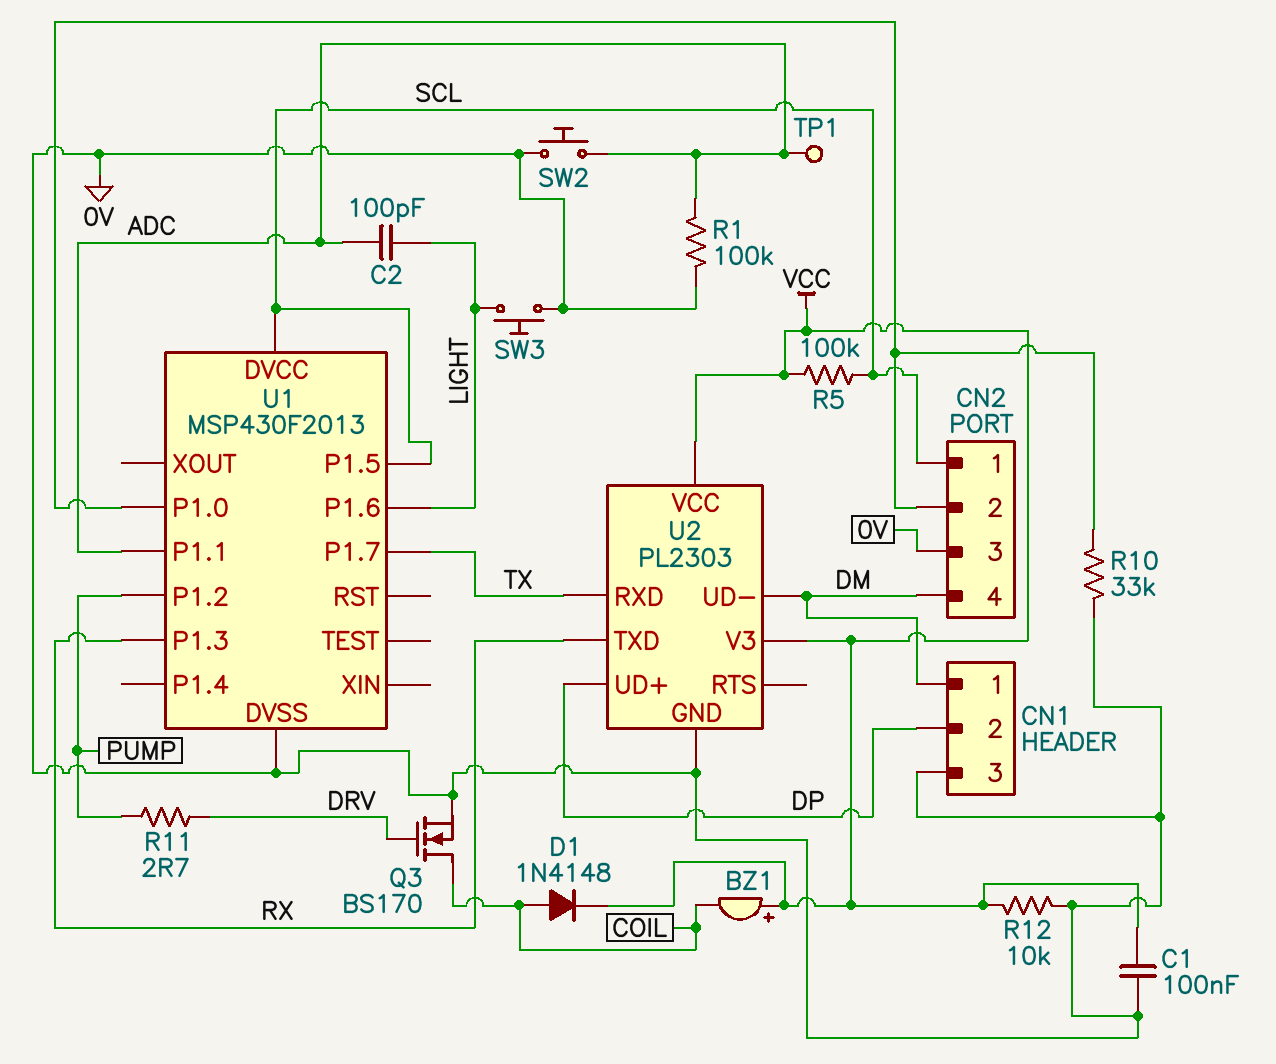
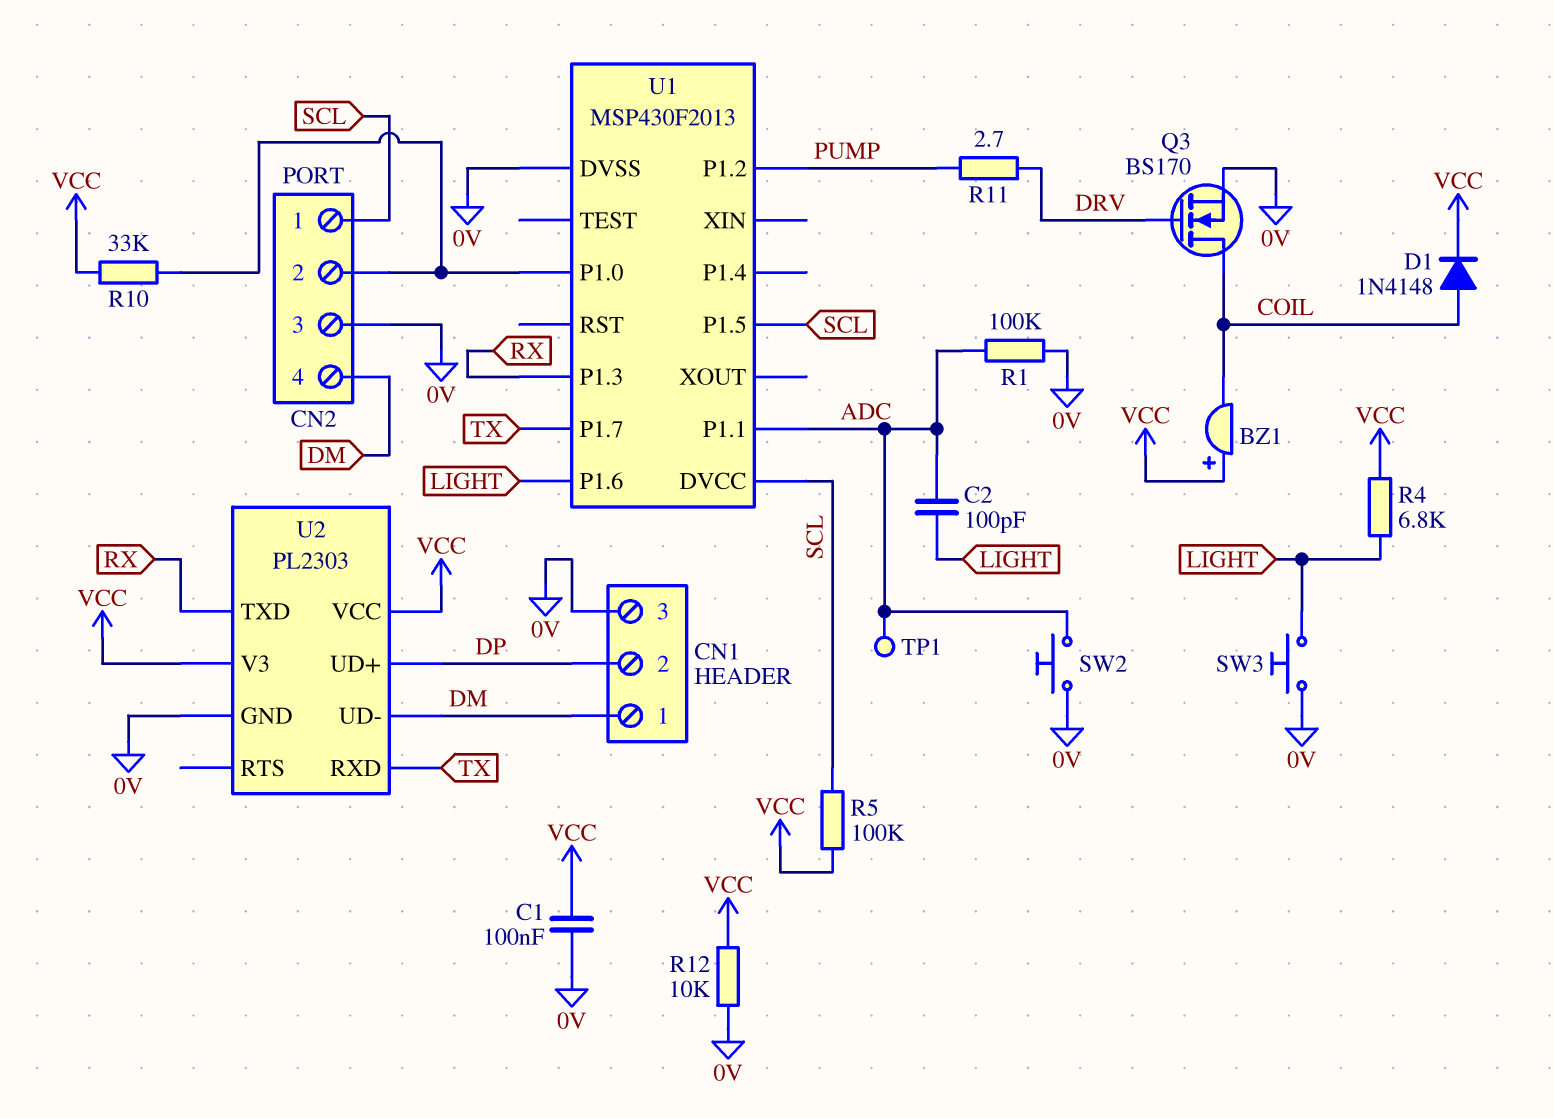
R4: none -> 6.8k (LIGHT, VCC)
R10: 33k (0V, CN2/2) -> 33k (CN2/2, VCC)

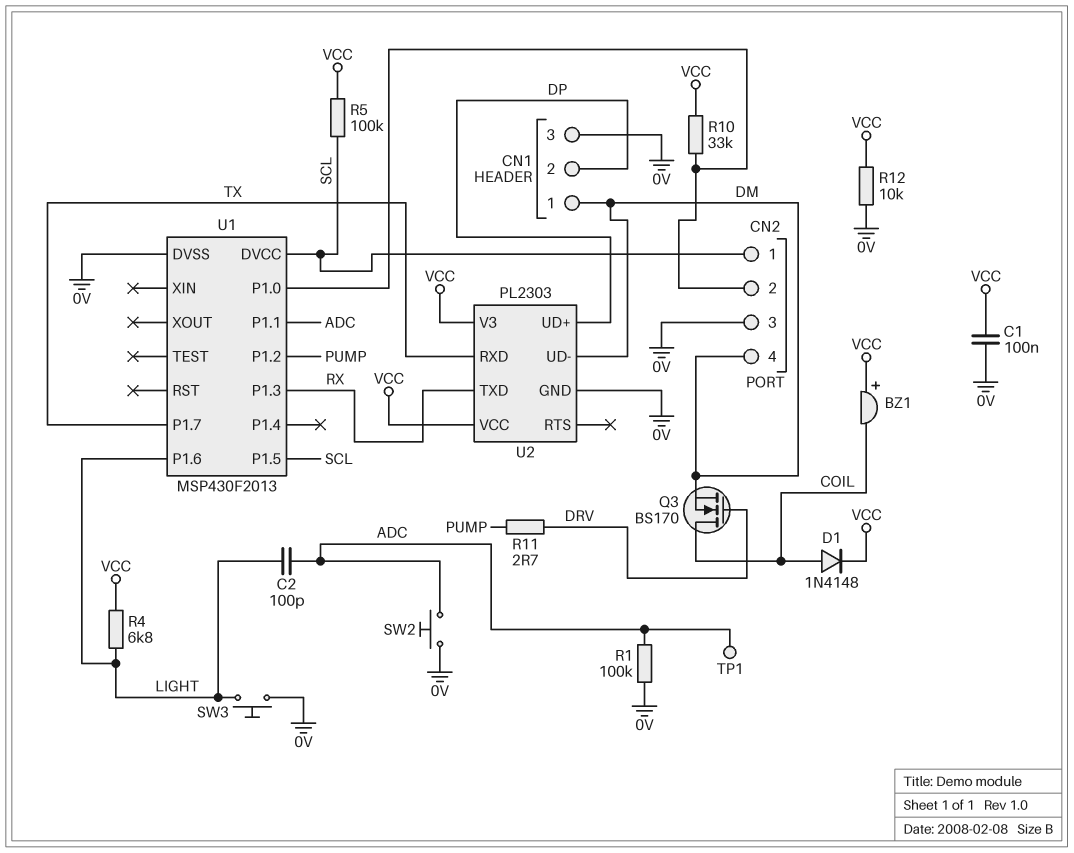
Q3: NMOS BS170 (G DRV, D COIL, S 0V) -> NMOS BS170 (G DRV, D COIL, S DM)

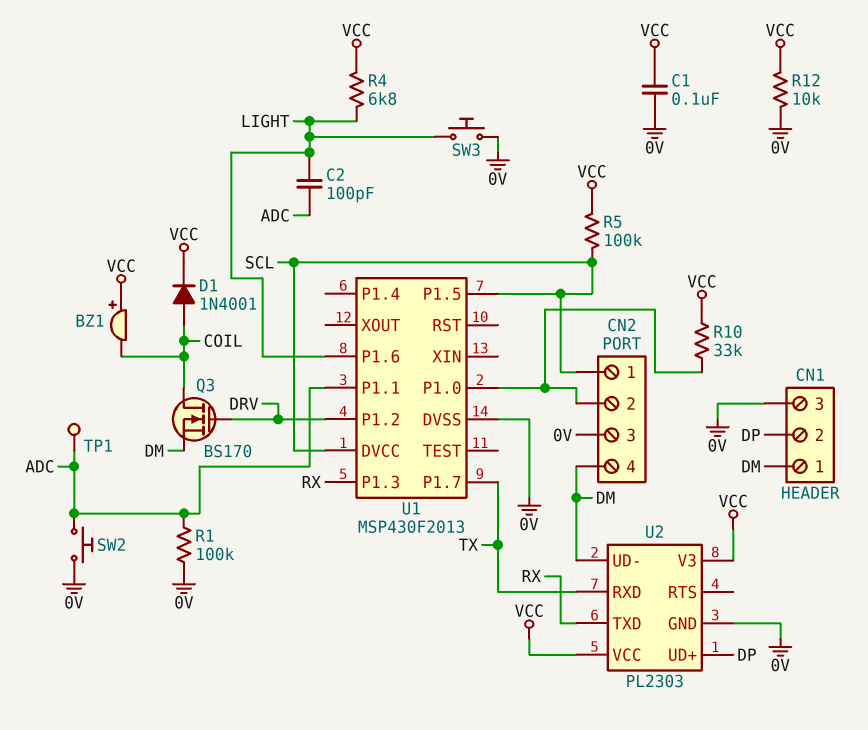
D1: diode 1N4148 (A COIL, K VCC) -> diode 1N4001 (A COIL, K VCC)
R11: 2.7 (DRV, PUMP) -> none
U1 pin P1.2: PUMP -> DRV

